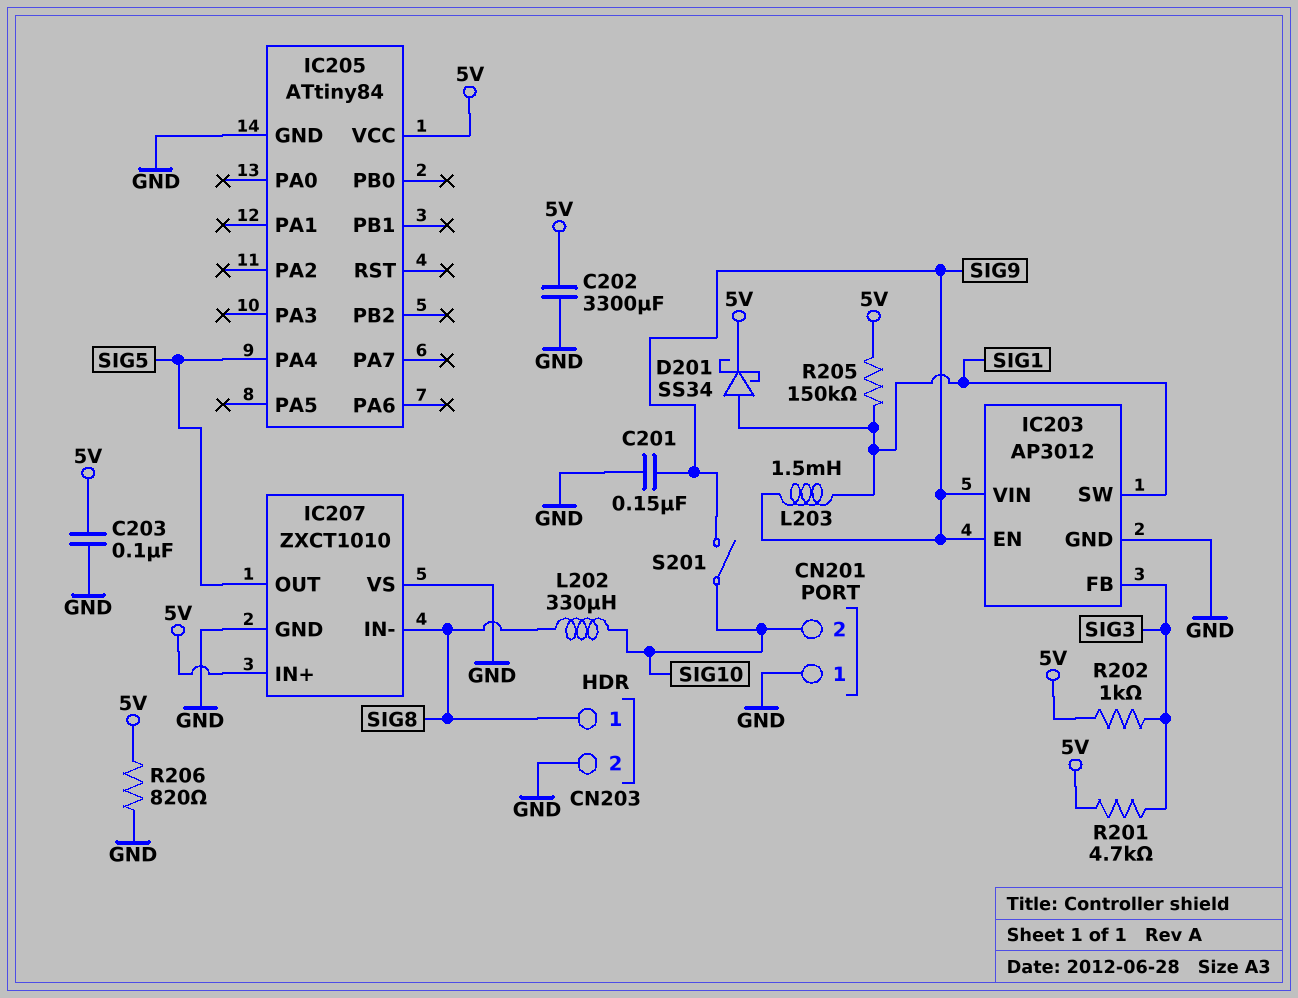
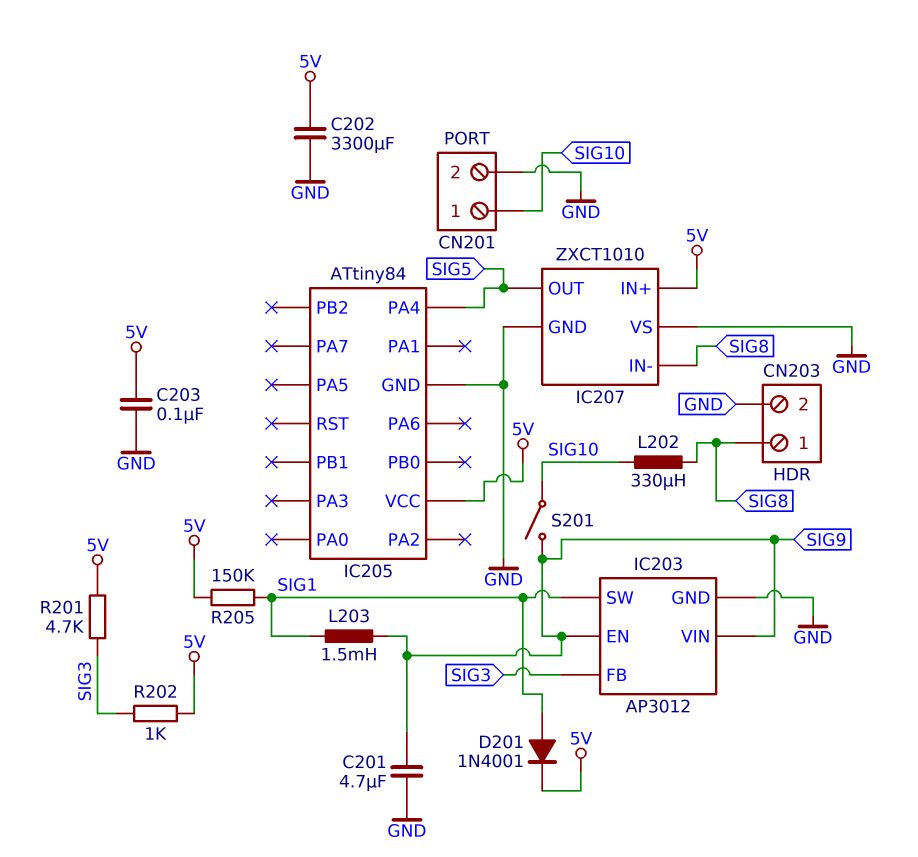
C201: 150nF (GND, SIG9) -> 4.7uF (GND, SIG9)
CN201 pin 1: GND -> SIG10
CN201 pin 2: SIG10 -> GND
D201: schottky SS34 (A SIG1, K 5V) -> diode 1N4001 (A SIG1, K 5V)
R206: 820 (5V, GND) -> none

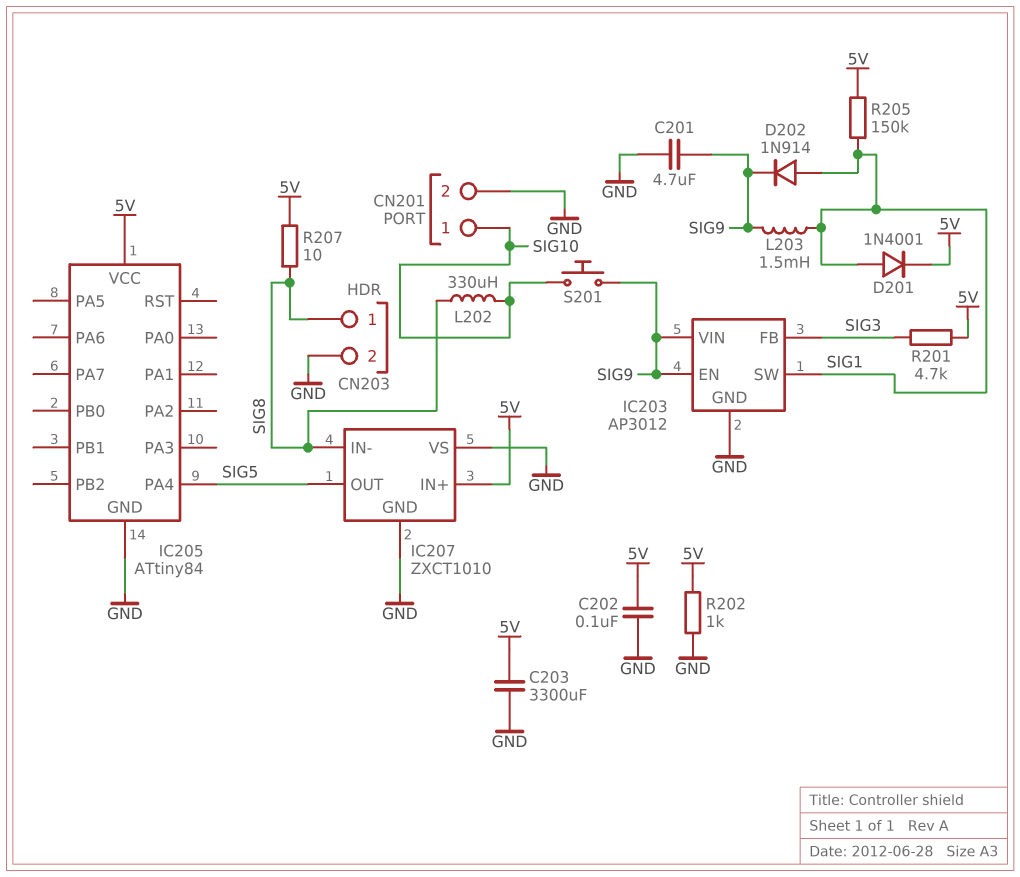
C202: 3300uF (5V, GND) -> 100nF (5V, GND)
C203: 100nF (5V, GND) -> 3300uF (5V, GND)
D202: none -> diode 1N914 (A SIG1, K SIG9)
R202: 1k (5V, SIG3) -> 1k (5V, GND)
R207: none -> 10 (5V, SIG8)
S201: switch (SIG9, SIG10) -> button (SIG9, SIG10)

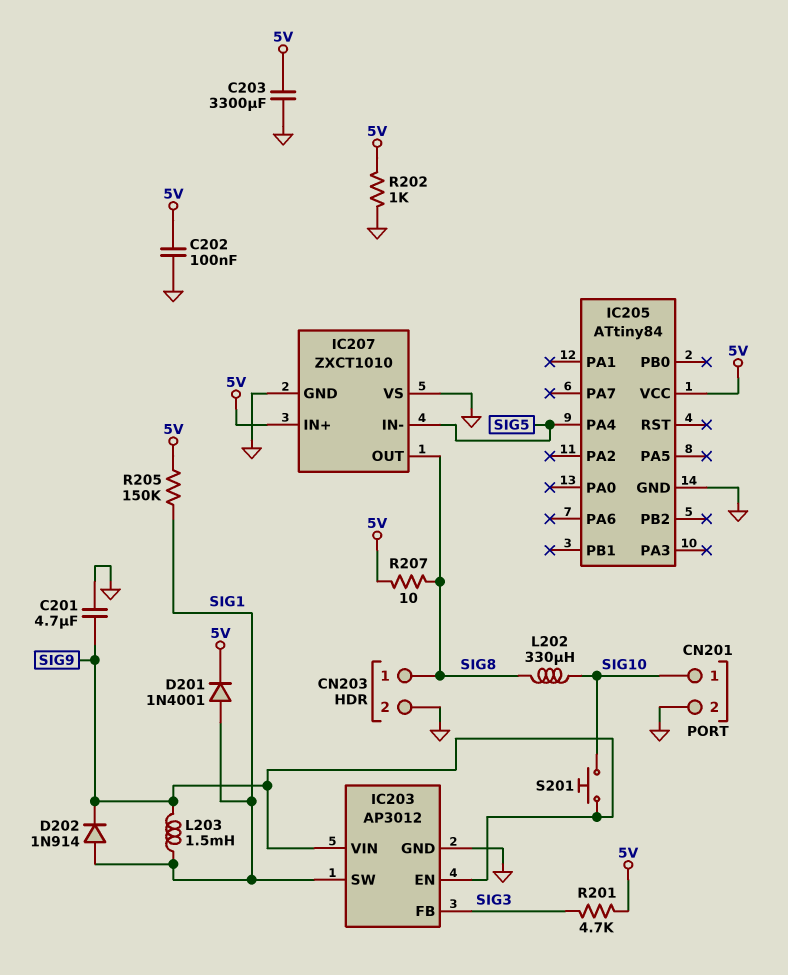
IC207 pin IN-: SIG8 -> SIG5
IC207 pin OUT: SIG5 -> SIG8

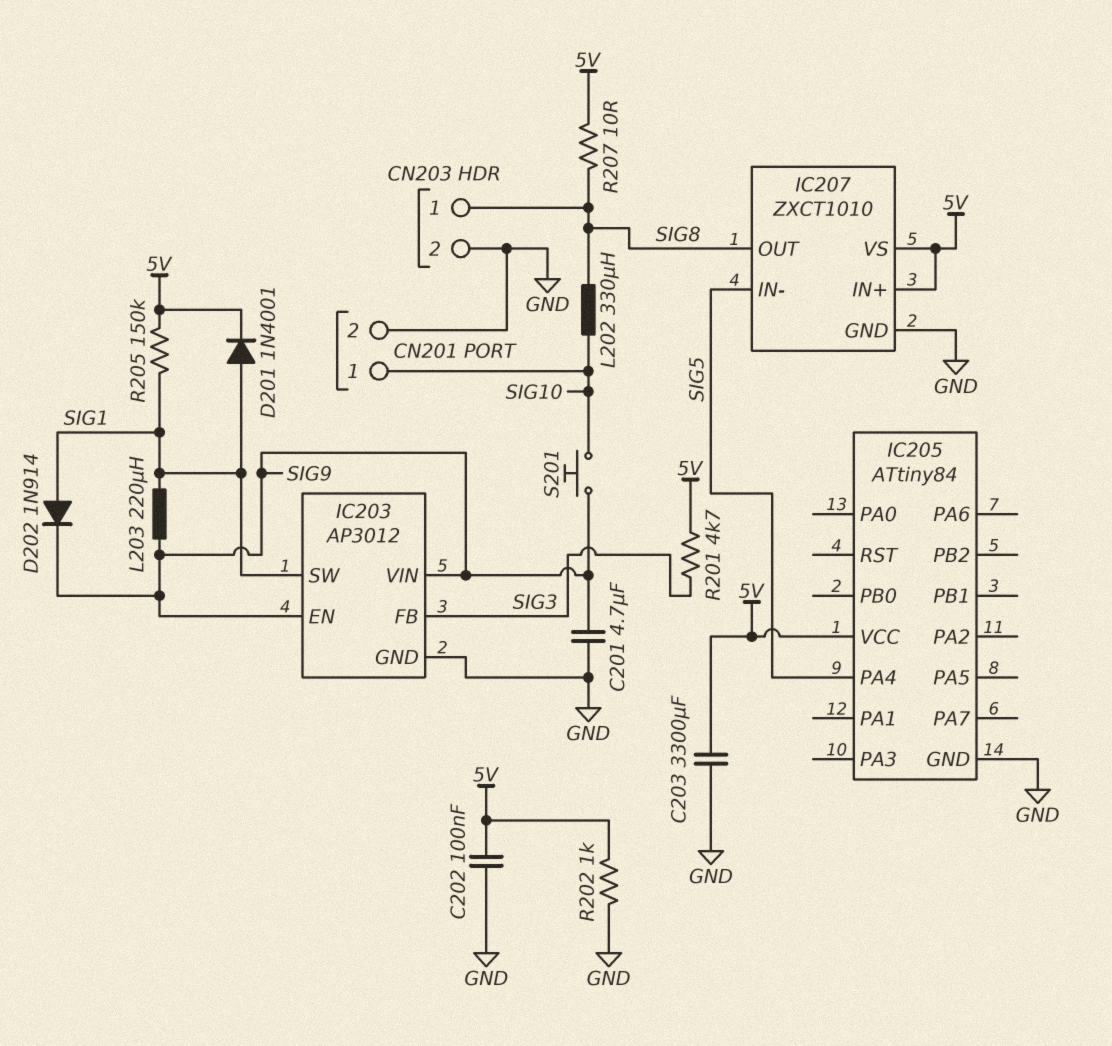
IC207 pin VS: GND -> 5V
L203: 1.5mH (SIG1, SIG9) -> 220uH (SIG1, SIG9)

